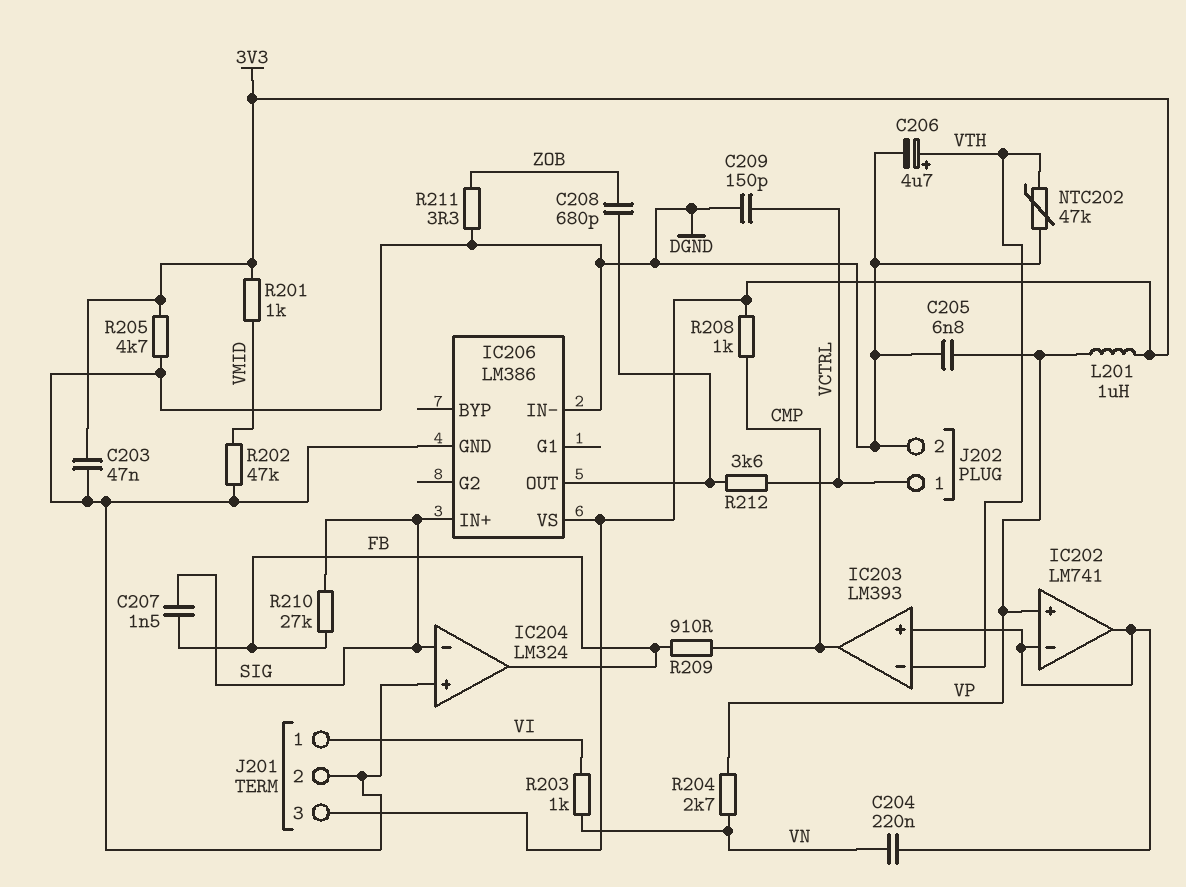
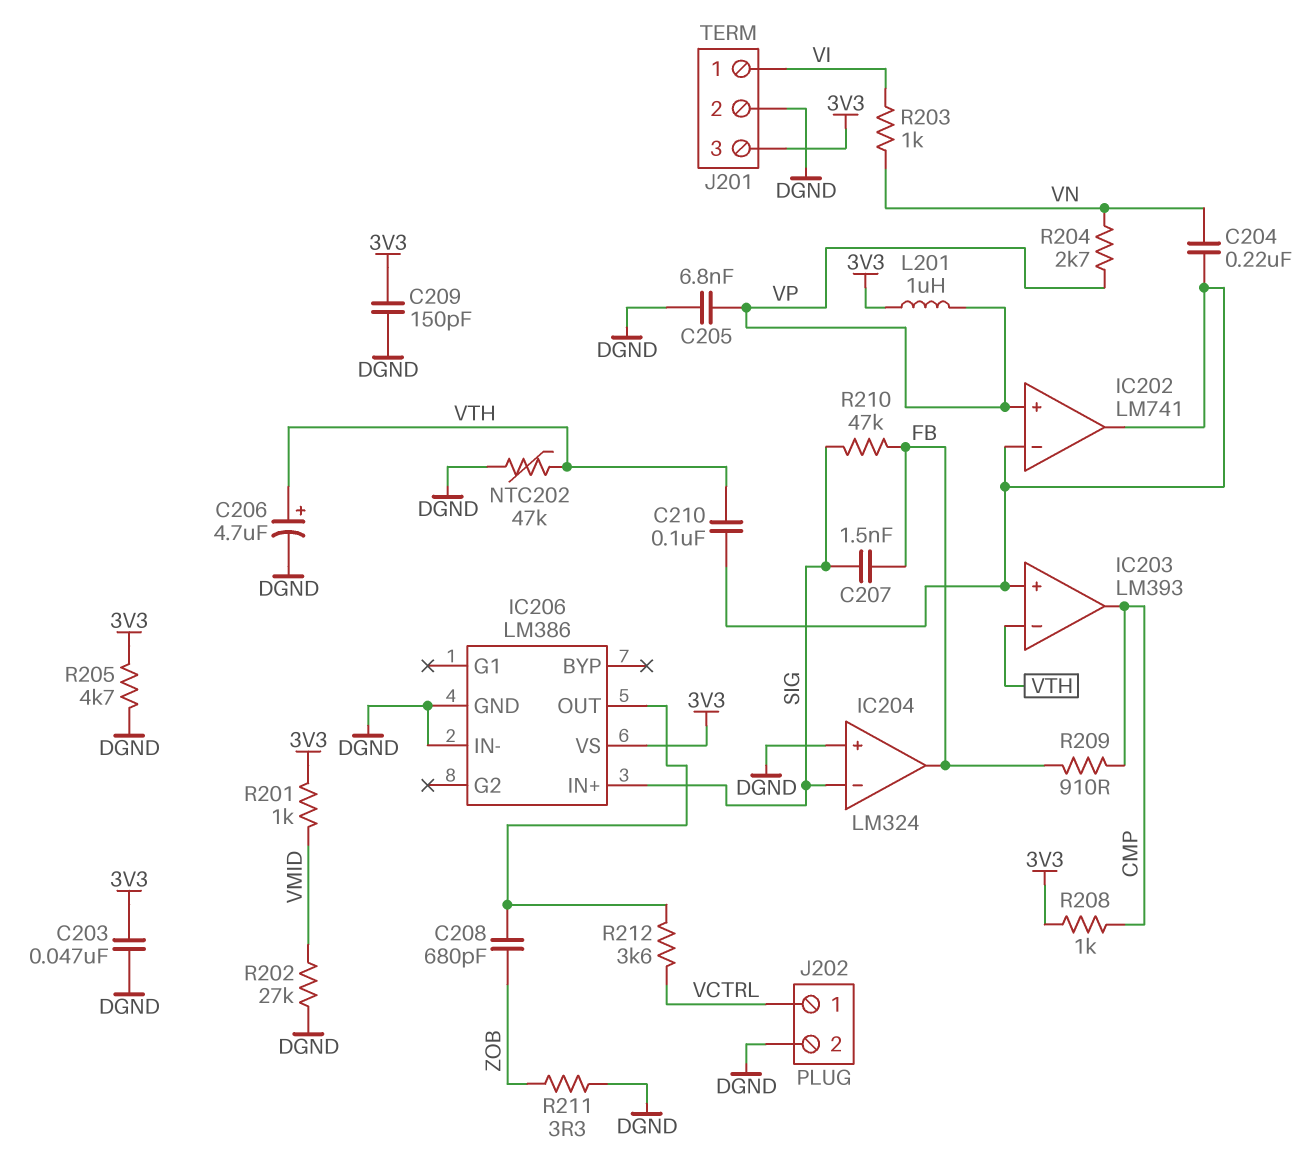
C209: 150pF (DGND, VCTRL) -> 150pF (3V3, DGND)
C210: none -> 100nF (IC202/in-, VTH)
R202: 47k (DGND, VMID) -> 27k (DGND, VMID)
R210: 27k (FB, SIG) -> 47k (FB, SIG)

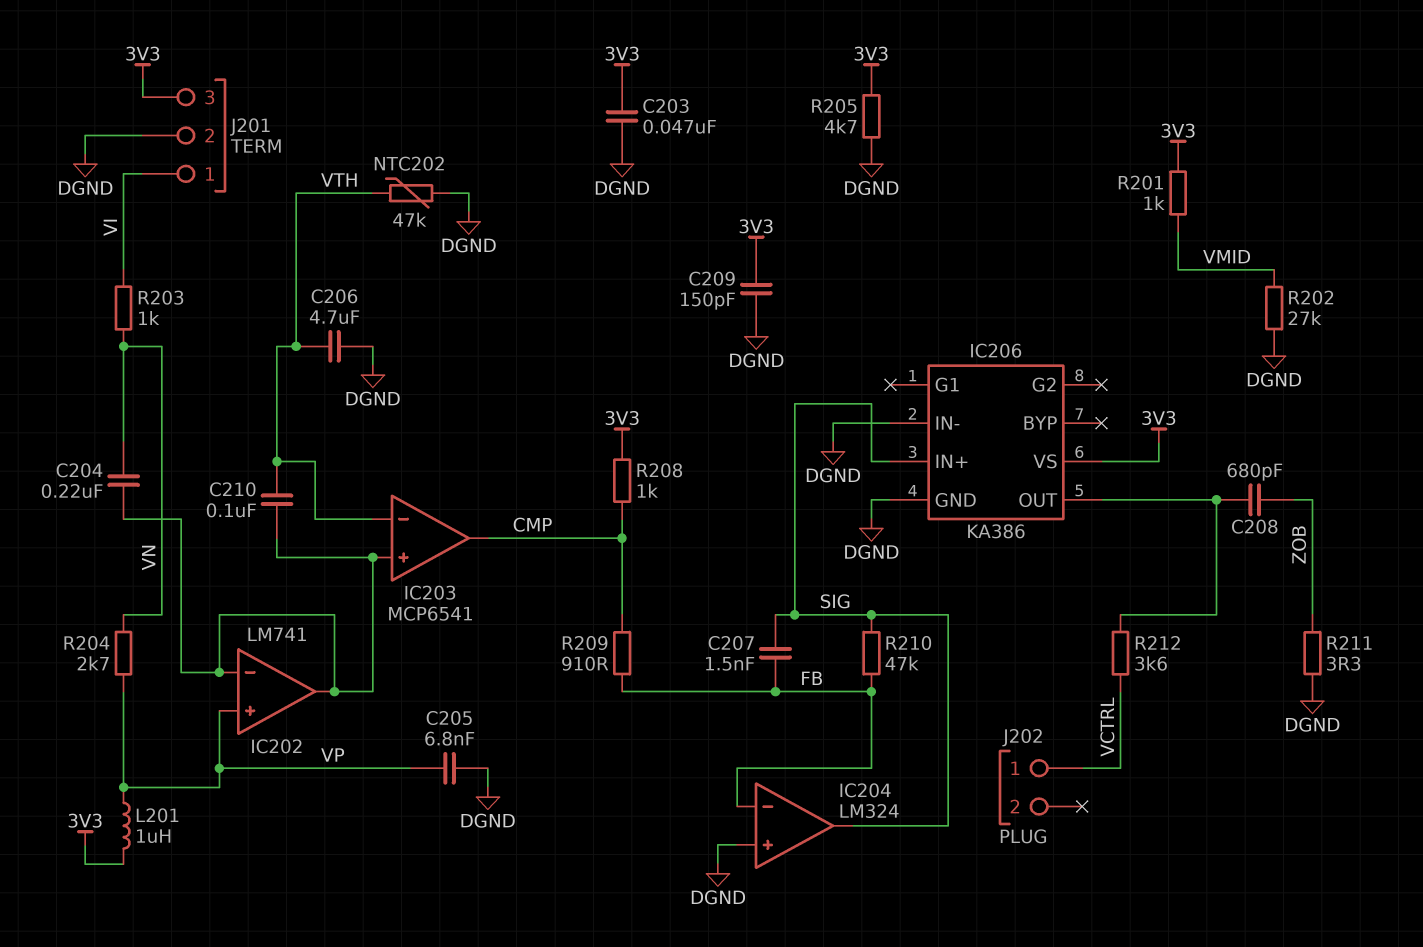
C206: 4.7uF (plus VTH, minus DGND) -> 4.7uF (DGND, VTH)
IC203: LM393 -> MCP6541
IC204 pin in-: SIG -> FB
IC204 pin out: FB -> SIG
IC206: LM386 -> KA386
J202 pin 2: DGND -> none

